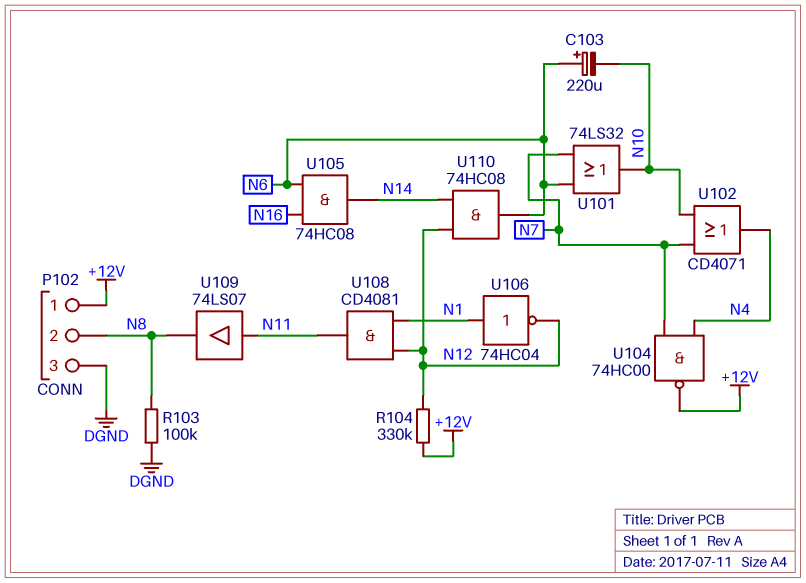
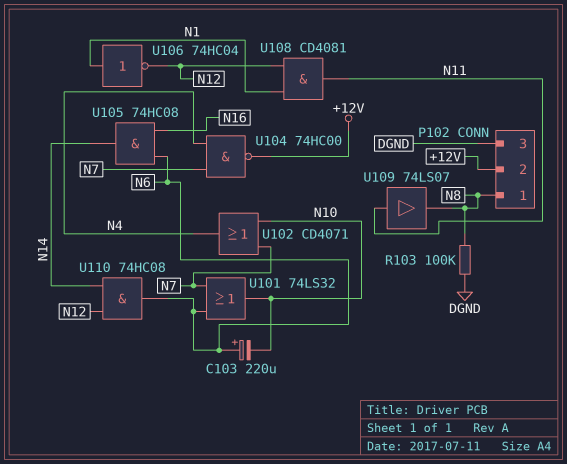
P102 pin 1: +12V -> N8
P102 pin 2: N8 -> +12V
R104: 330k (+12V, N12) -> none

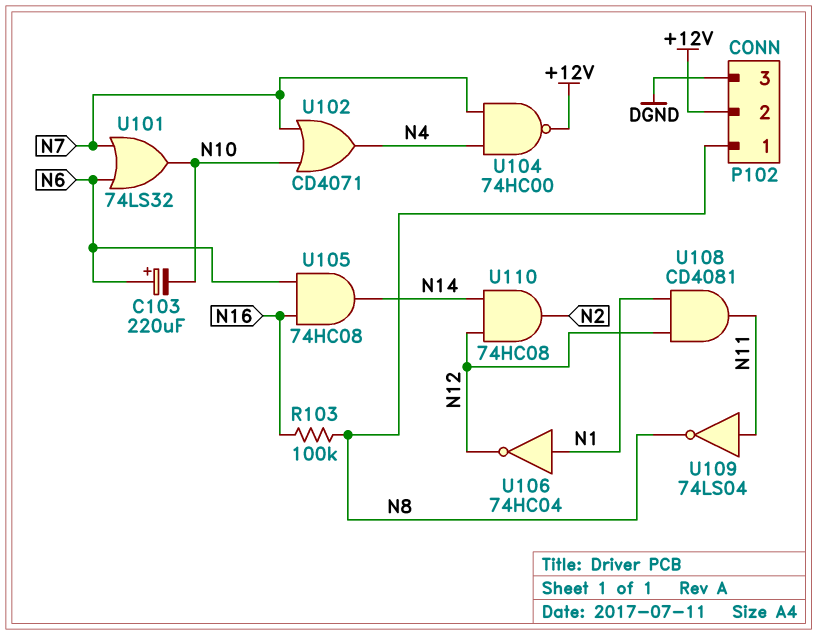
R103: 100k (DGND, N8) -> 100k (N8, N16)
U109: buffer 74LS07 (in N11, out N8) -> NOT 74LS04 (in N11, out N8)
U110: AND 74HC08 (in N12, in N14, out N6) -> AND 74HC08 (in N12, in N14, out N2)

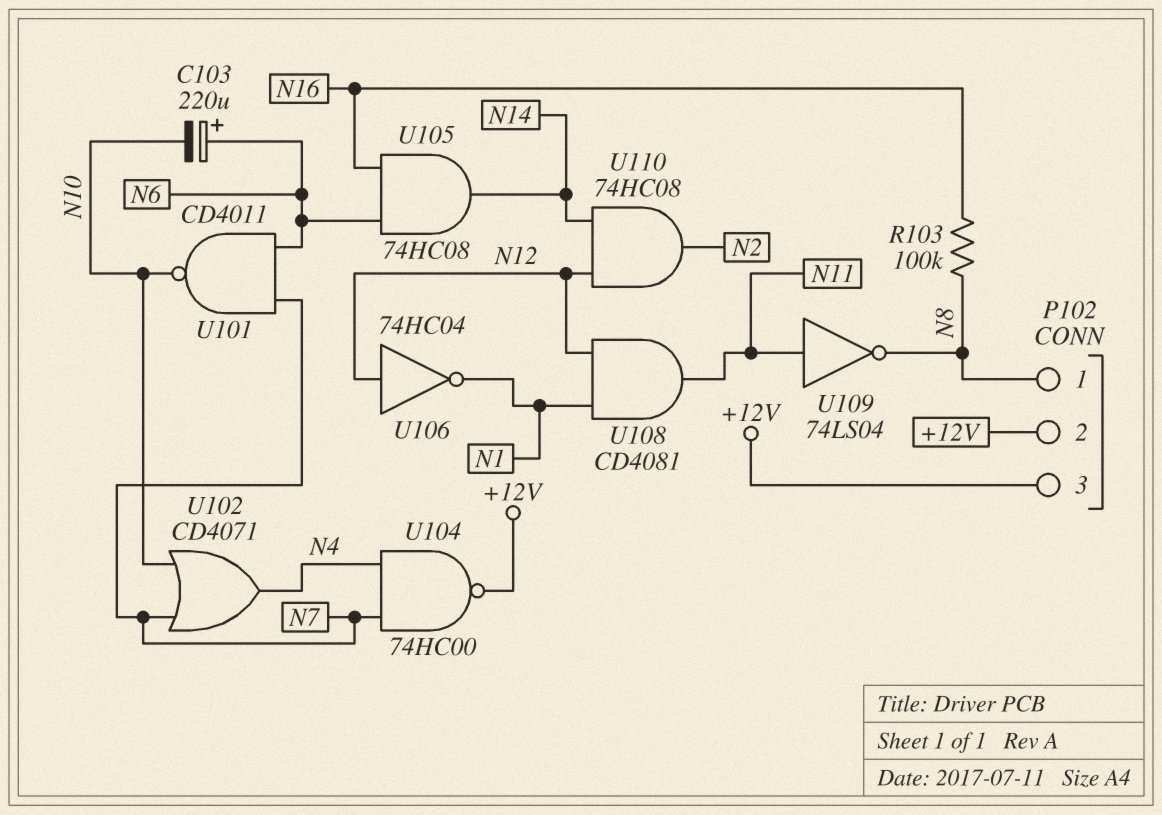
P102 pin 3: DGND -> +12V
U101: OR 74LS32 (in N6, in N7, out N10) -> NAND CD4011 (in N6, in N7, out N10)
U106: NOT 74HC04 (in N1, out N12) -> NOT 74HC04 (in N12, out N1)

